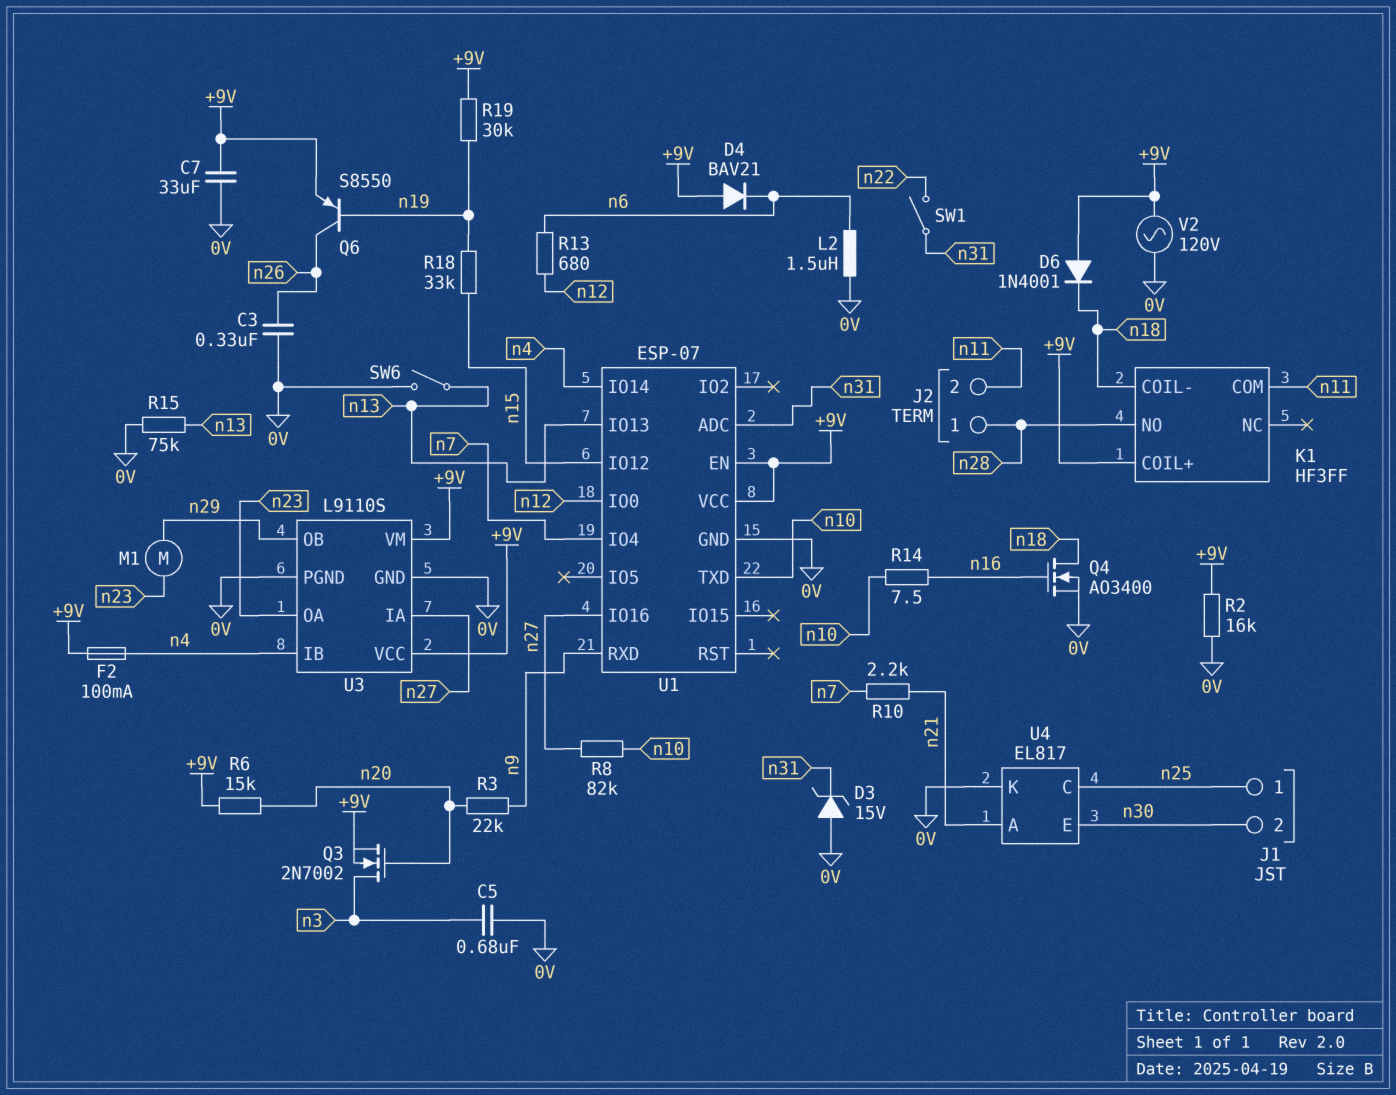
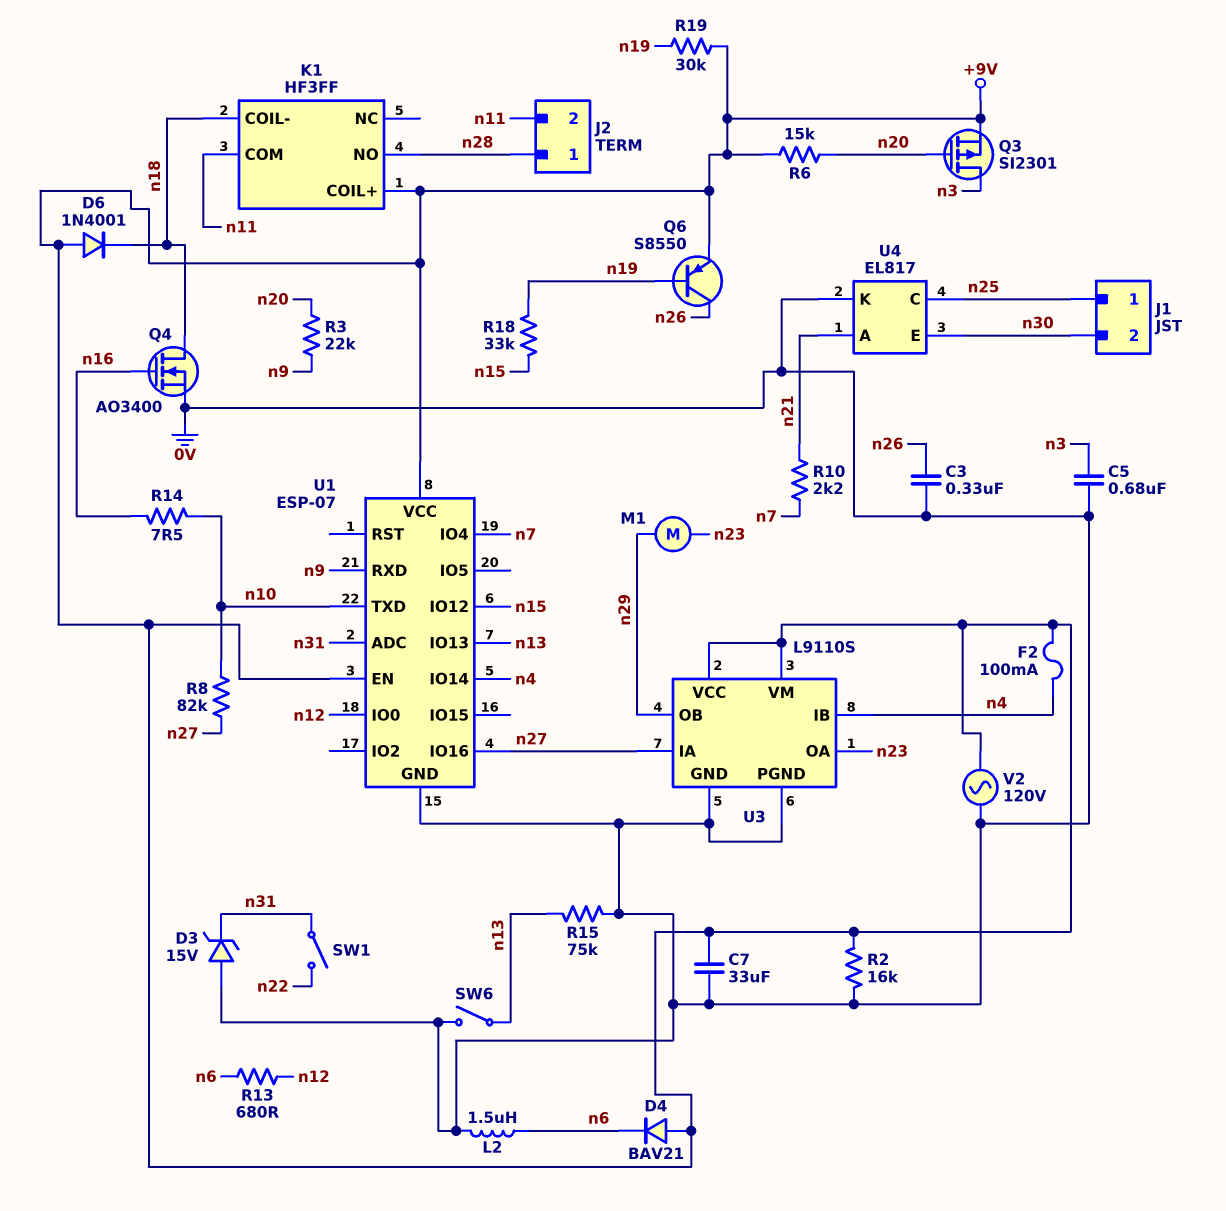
Q3: NMOS 2N7002 (G n20, D n3, S +9V) -> PMOS SI2301 (G n20, D n3, S +9V)

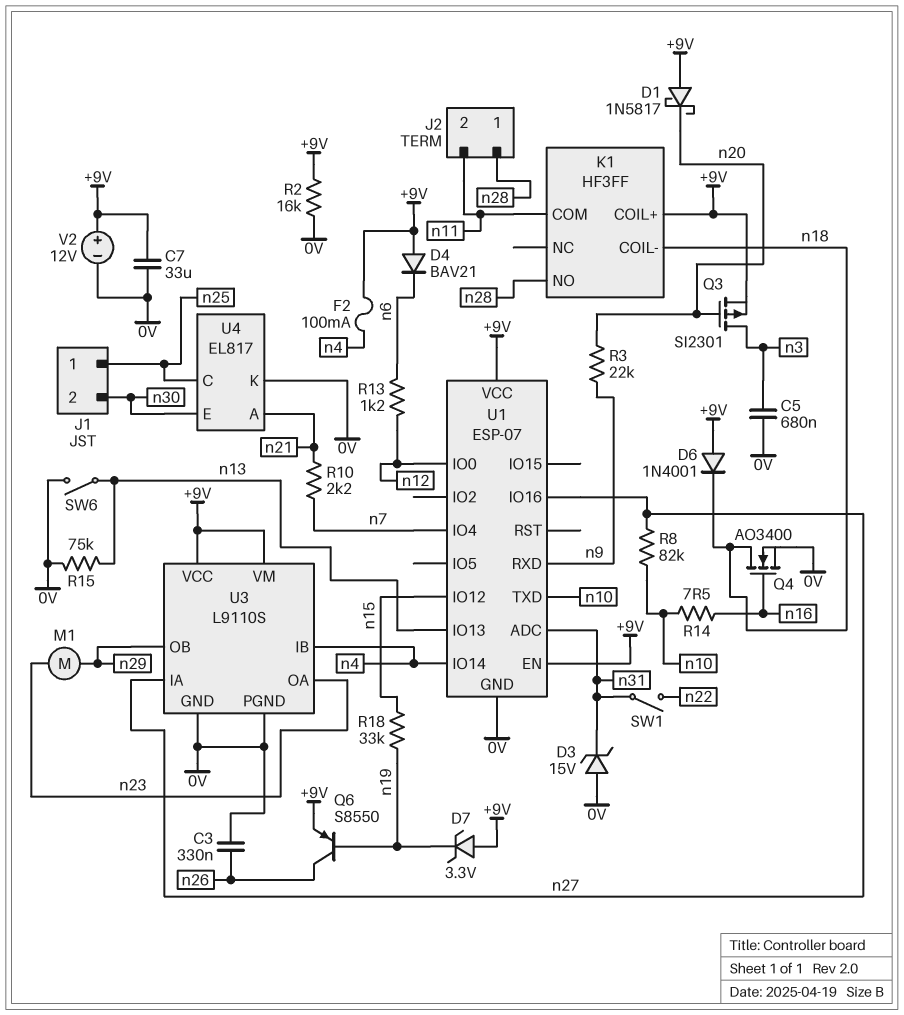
D1: none -> schottky 1N5817 (A +9V, K n20)
D7: none -> zener 3.3V (A +9V, K n19)
L2: 1.5uH (0V, n6) -> none
R6: 15k (+9V, n20) -> none
R13: 680 (n6, n12) -> 1.2k (n6, n12)
R19: 30k (+9V, n19) -> none
V2: AC 120V (+9V, 0V) -> 12V (plus +9V, minus 0V)

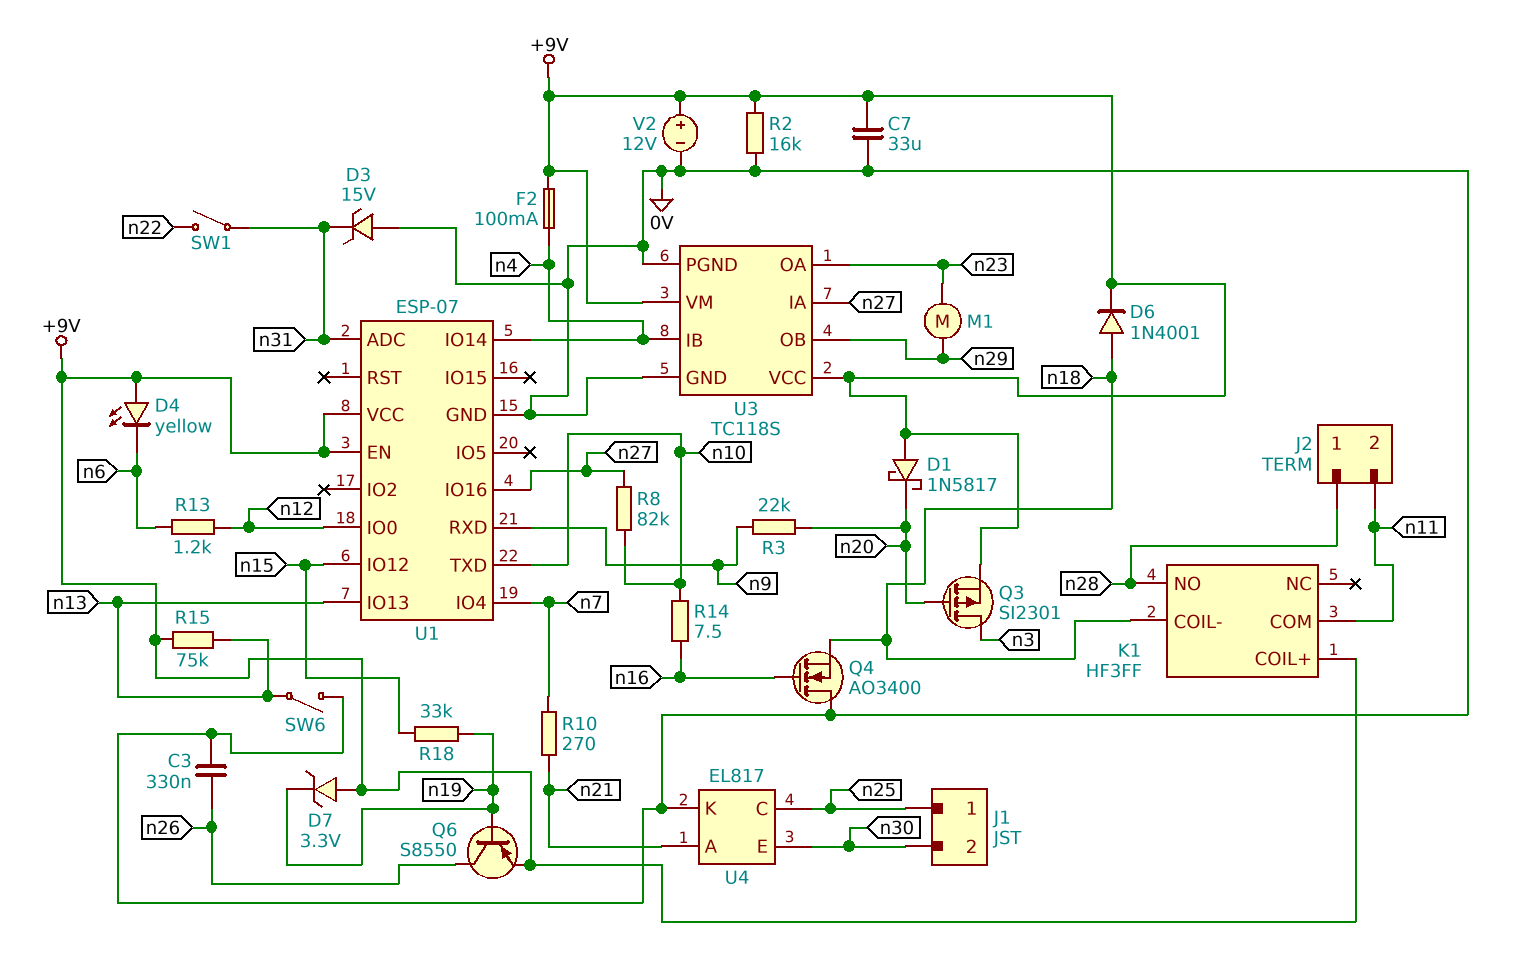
C5: 680nF (0V, n3) -> none
D4: diode BAV21 (A +9V, K n6) -> LED yellow (A +9V, K n6)
D6: diode 1N4001 (A +9V, K n18) -> diode 1N4001 (A n18, K +9V)
Q4: NMOS AO3400 (G n16, D n18, S 0V) -> NMOS AO3400 (G n16, D 0V, S n18)
R10: 2.2k (n7, n21) -> 270 (n7, n21)
R15: 75k (0V, n13) -> 75k (+9V, n13)
U3: L9110S -> TC118S

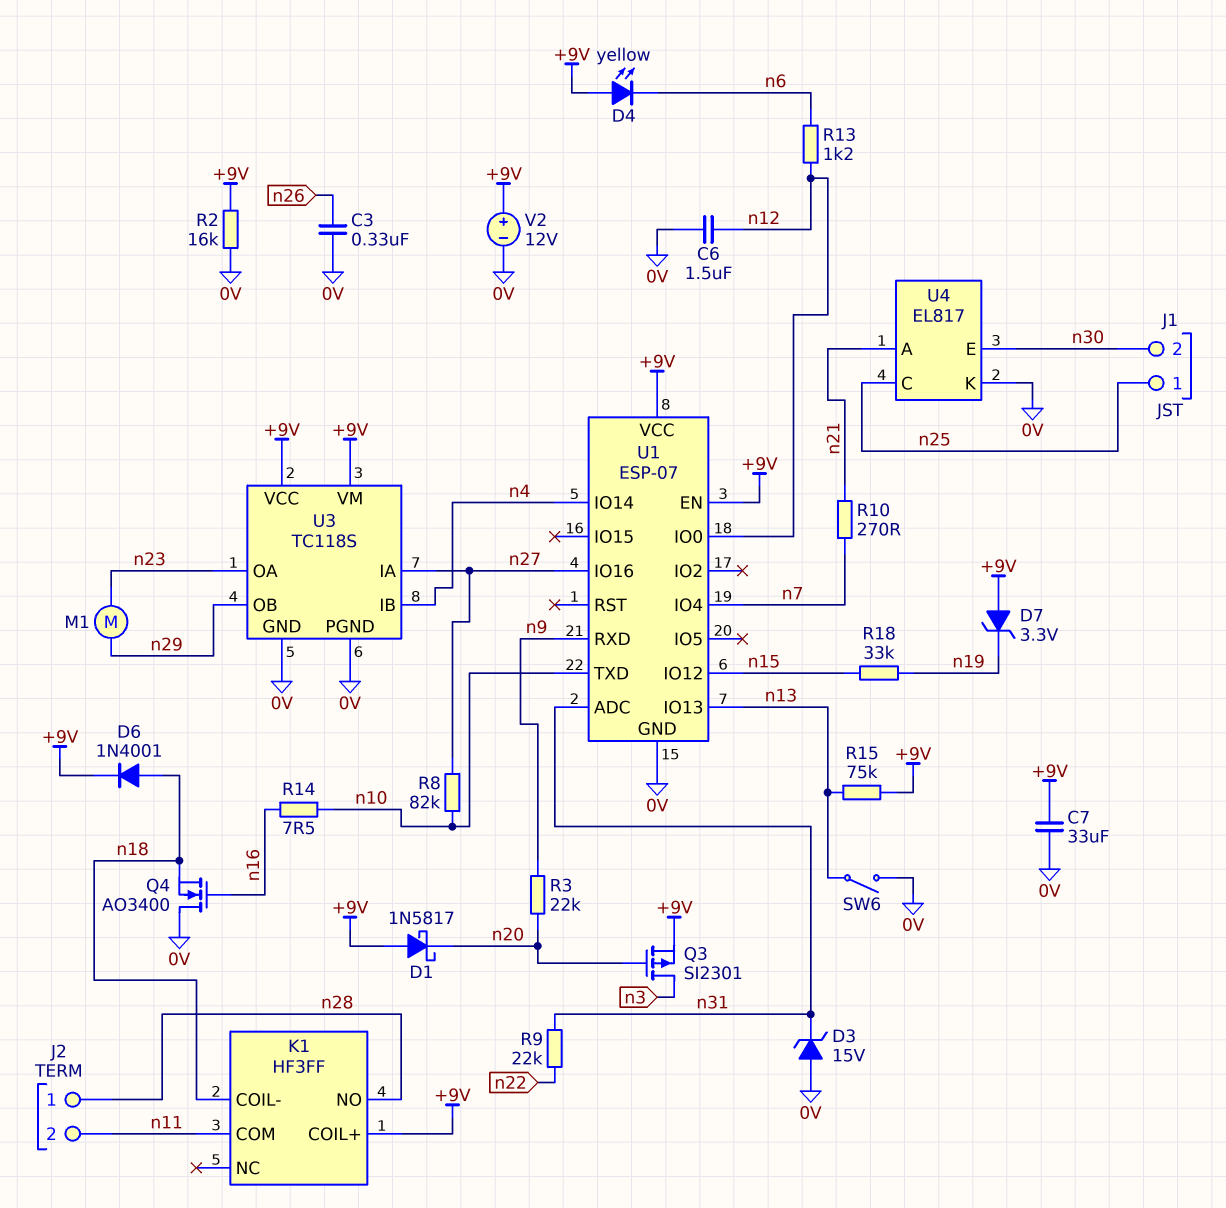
C6: none -> 1.5uF (0V, n12)
F2: 100mA (+9V, n4) -> none
Q6: PNP S8550 (B n19, C n26, E +9V) -> none
R9: none -> 22k (n22, n31)
SW1: switch (n22, n31) -> none

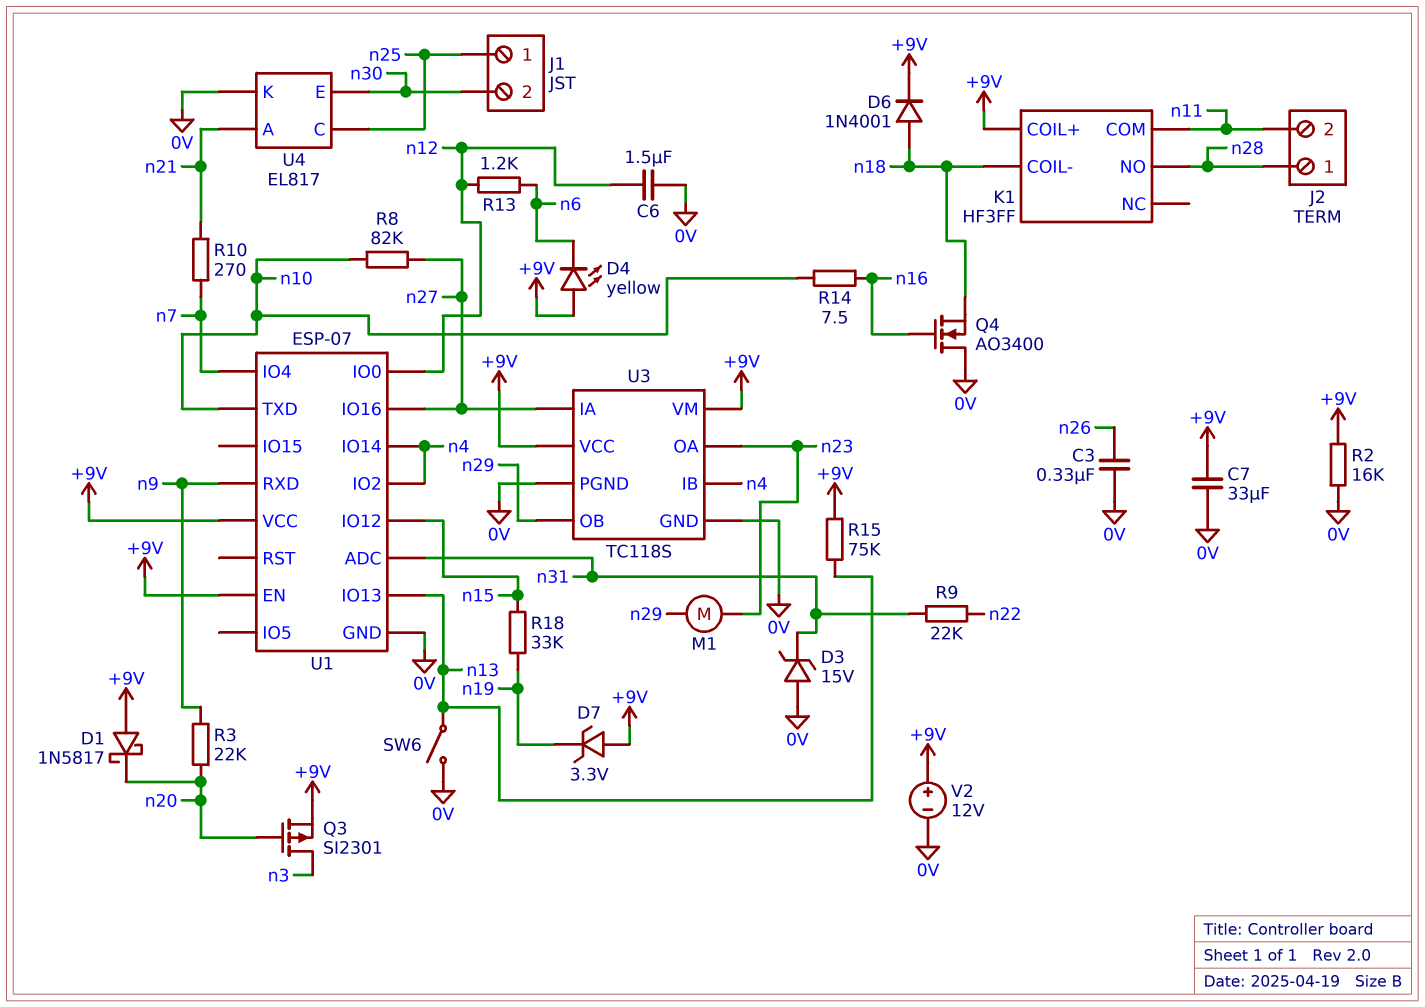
U1 pin IO2: none -> n4

